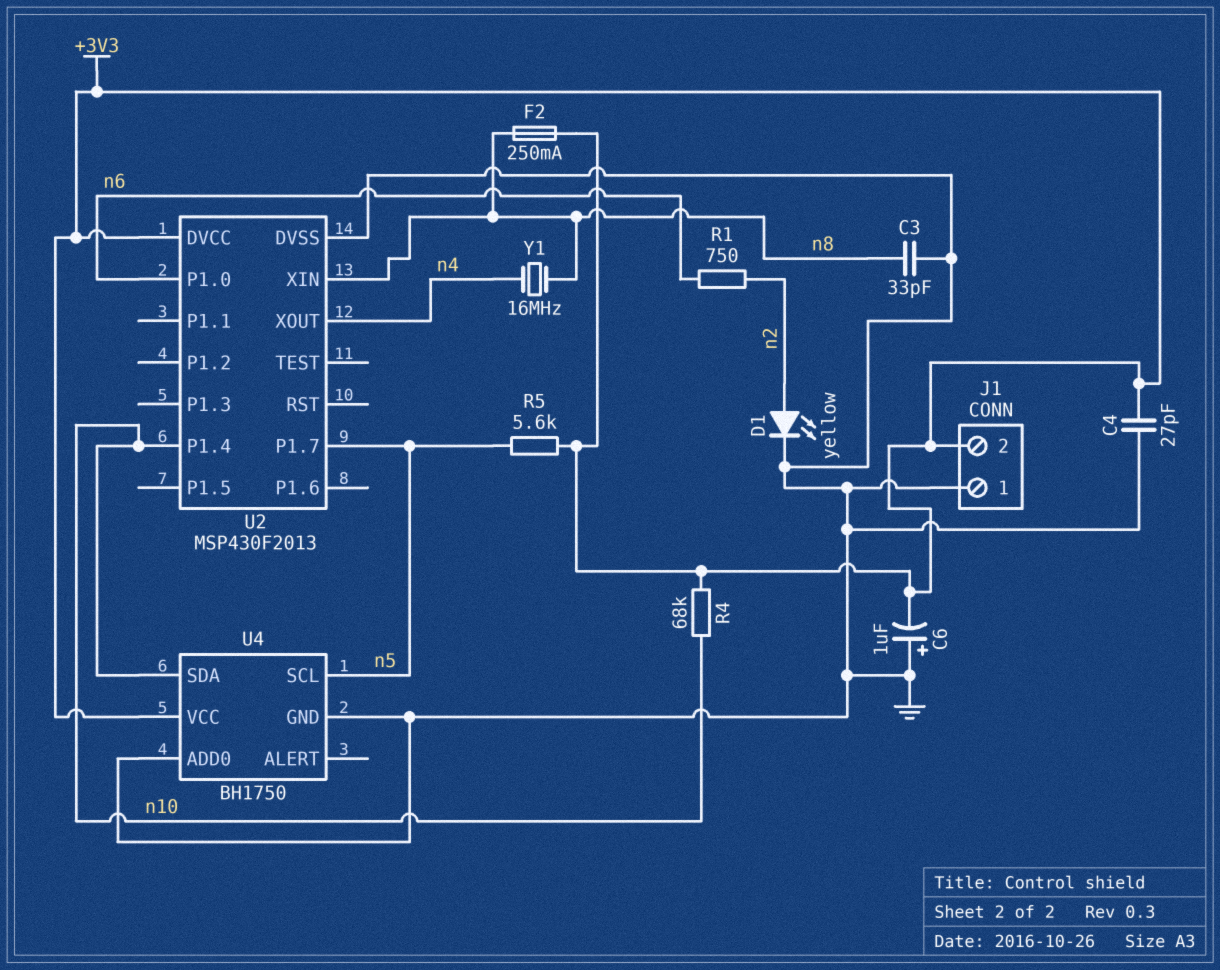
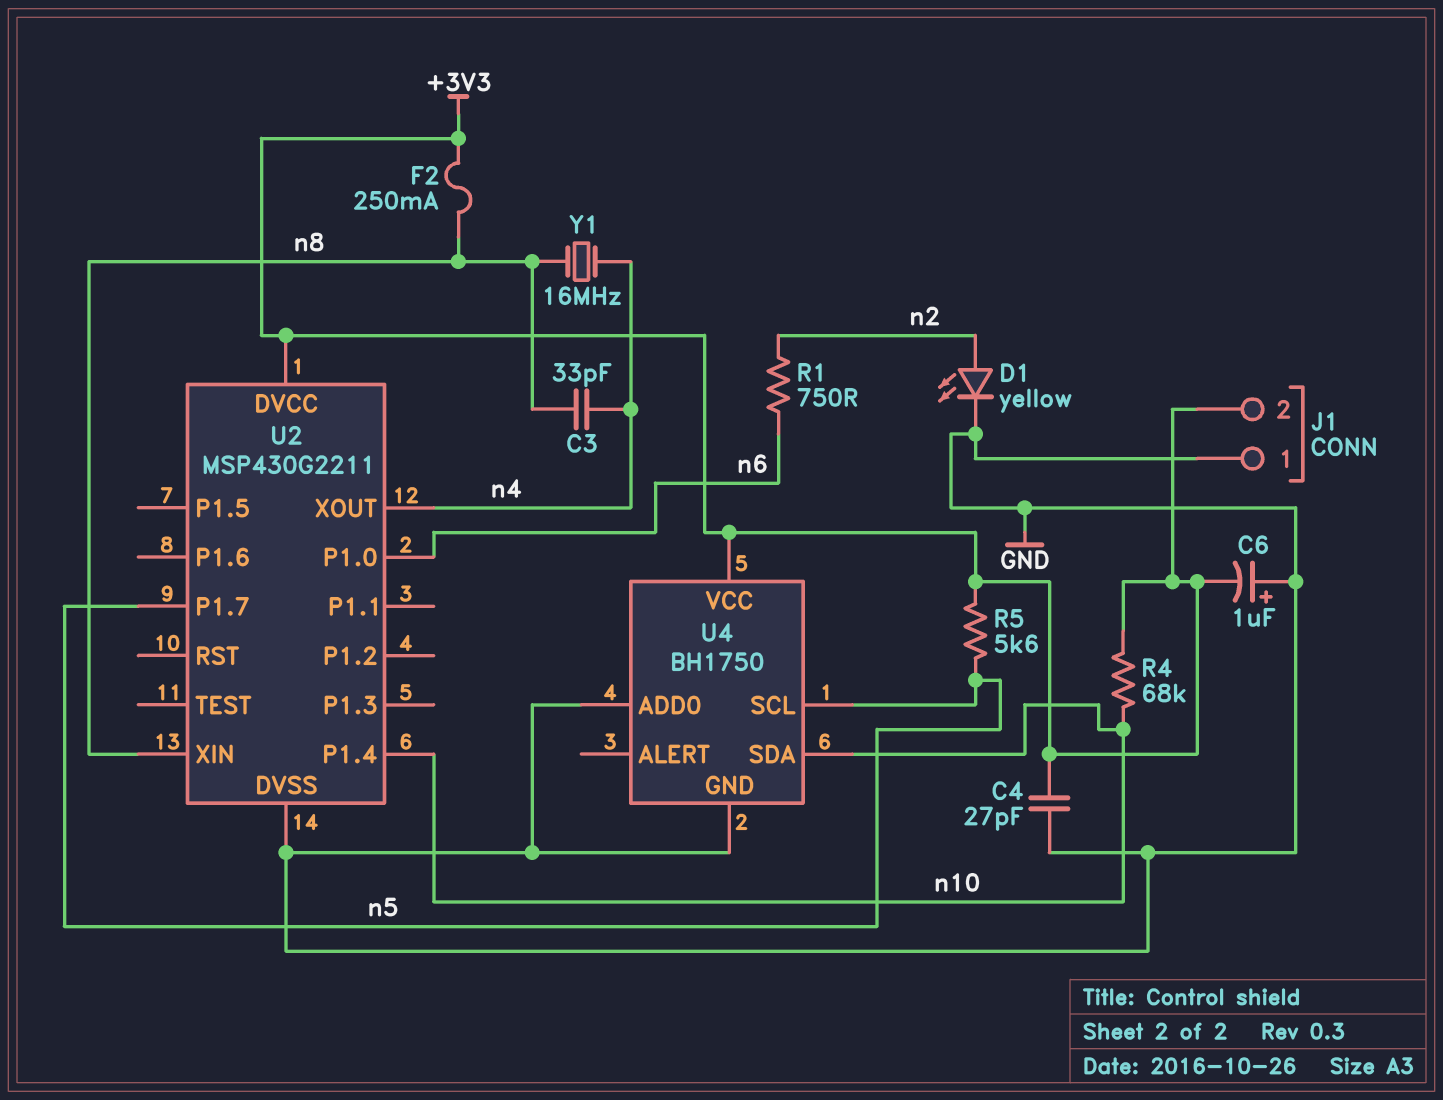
C3: 33pF (GND, n8) -> 33pF (n4, n8)
U2: MSP430F2013 -> MSP430G2211

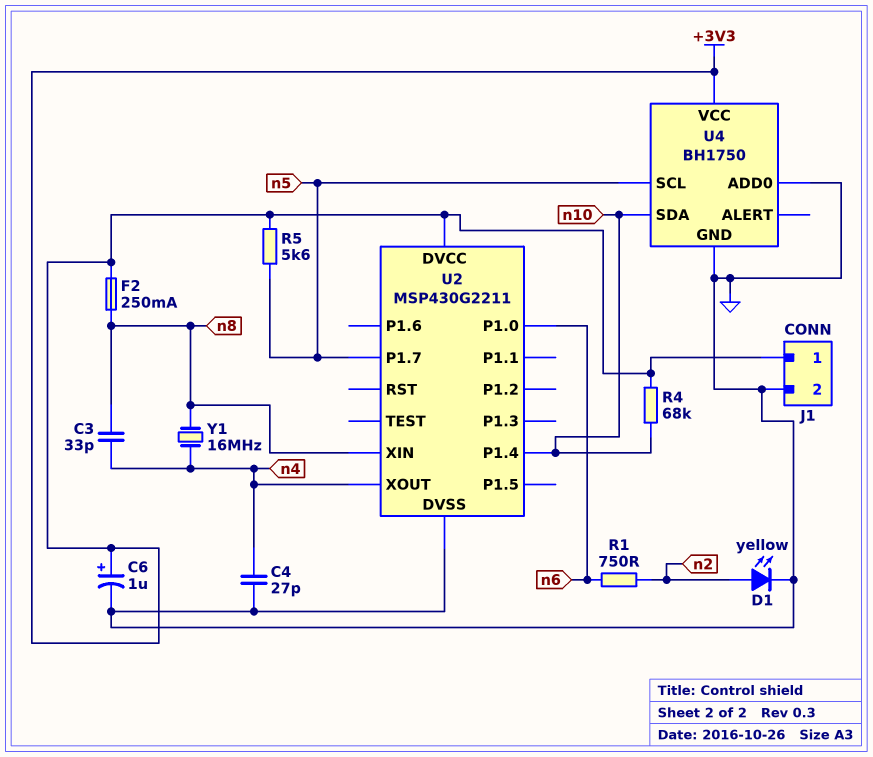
C4: 27pF (+3V3, GND) -> 27pF (GND, n4)
C6: 1uF (plus GND, minus +3V3) -> 1uF (plus +3V3, minus GND)
J1 pin 1: GND -> +3V3
J1 pin 2: +3V3 -> GND

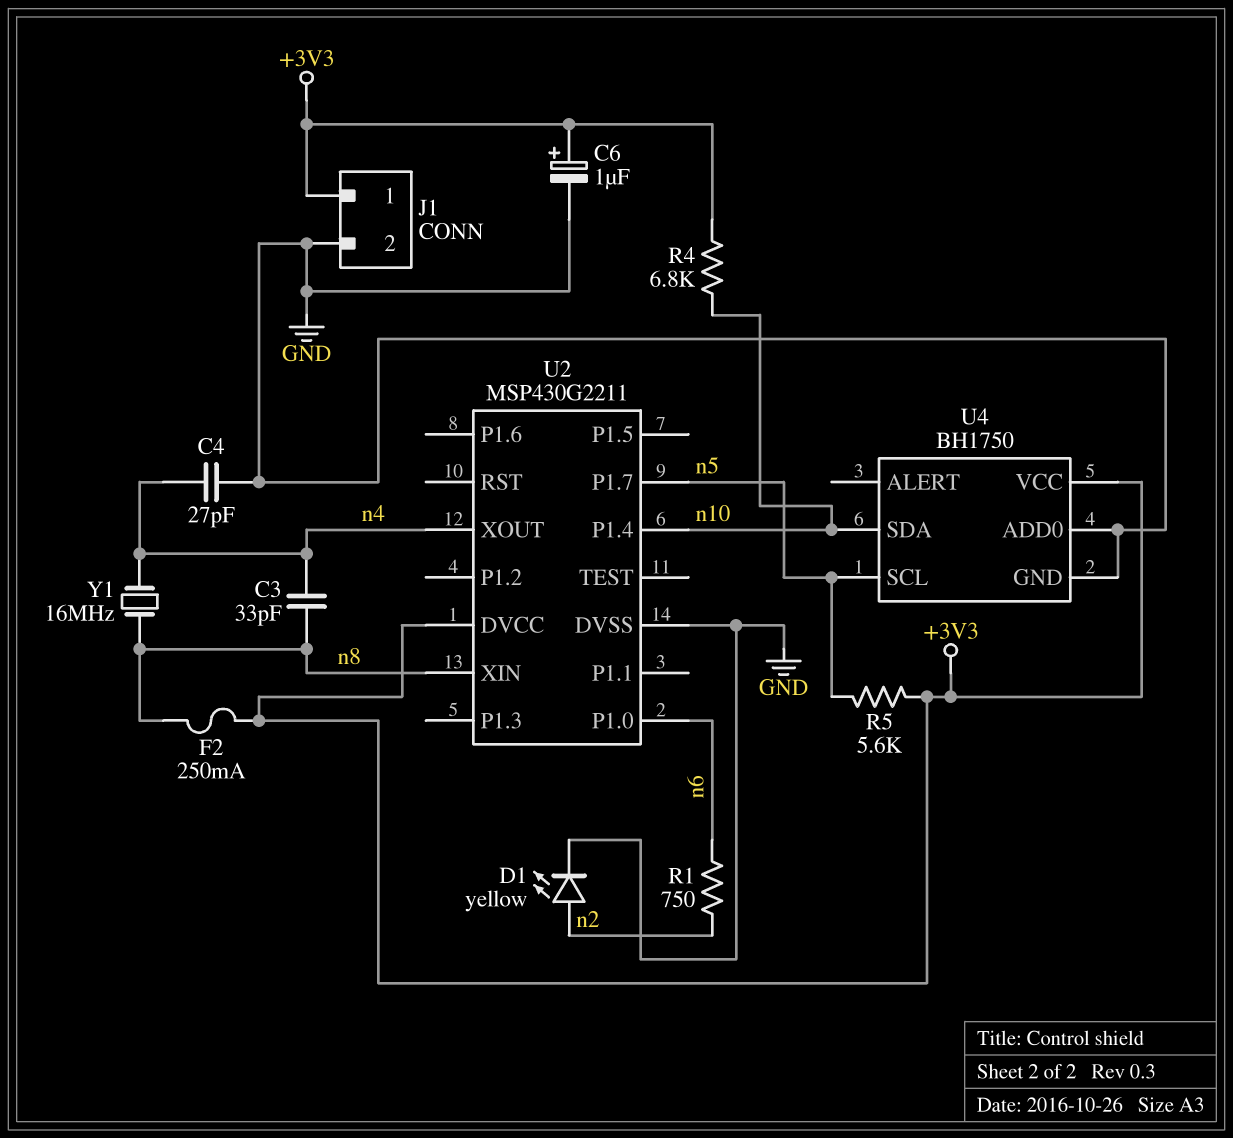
R4: 68k (+3V3, n10) -> 6.8k (+3V3, n10)

